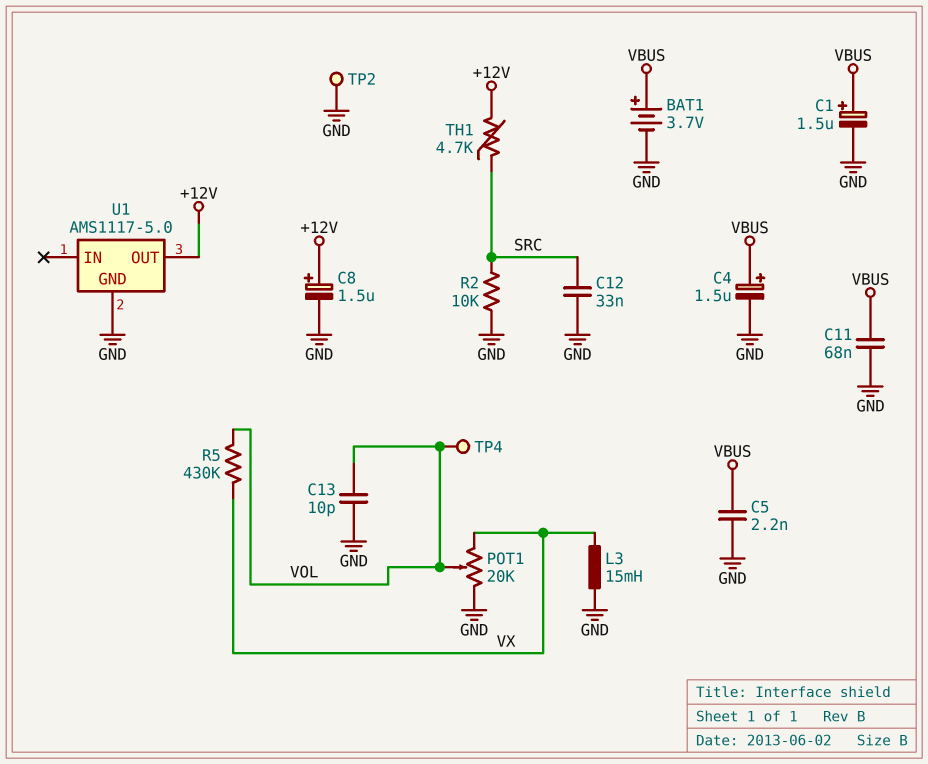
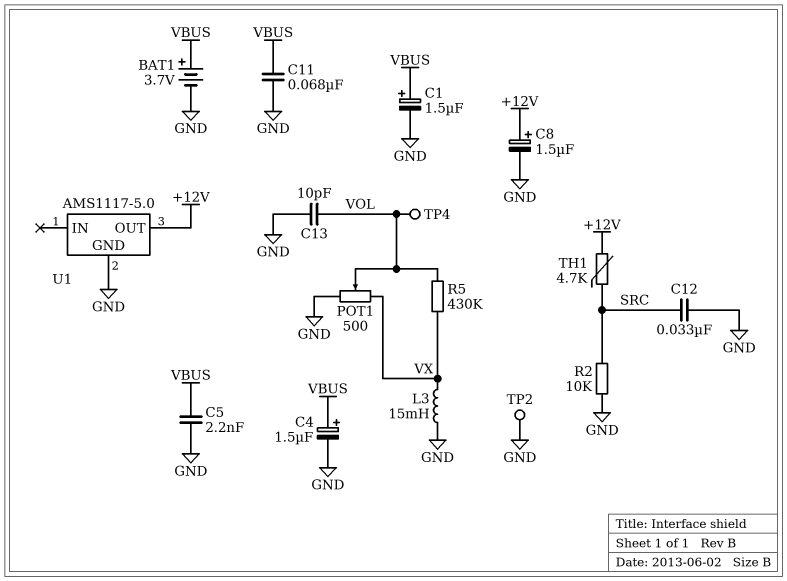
POT1: 20k (GND, VX, wiper VOL) -> 500 (GND, VX, wiper VOL)

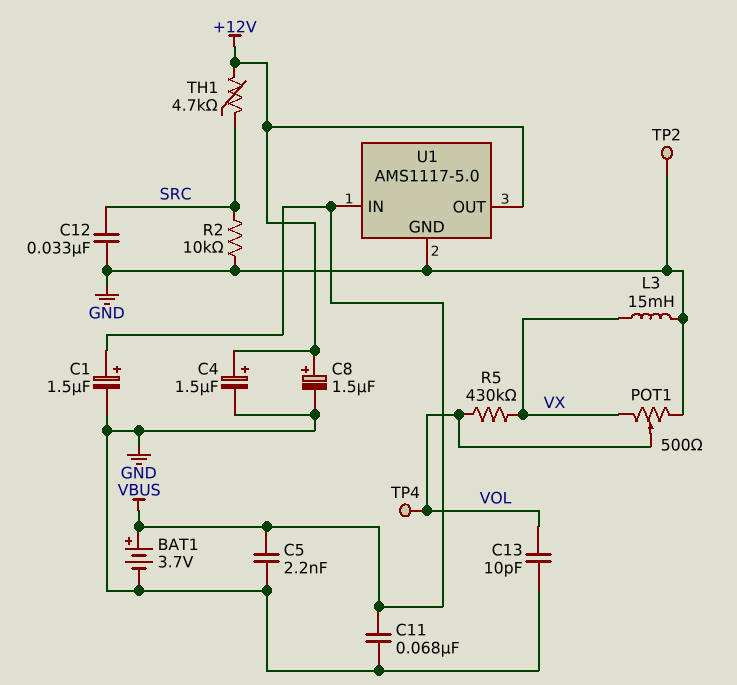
C4: 1.5uF (plus VBUS, minus GND) -> 1.5uF (plus +12V, minus GND)
U1 pin IN: none -> VBUS

